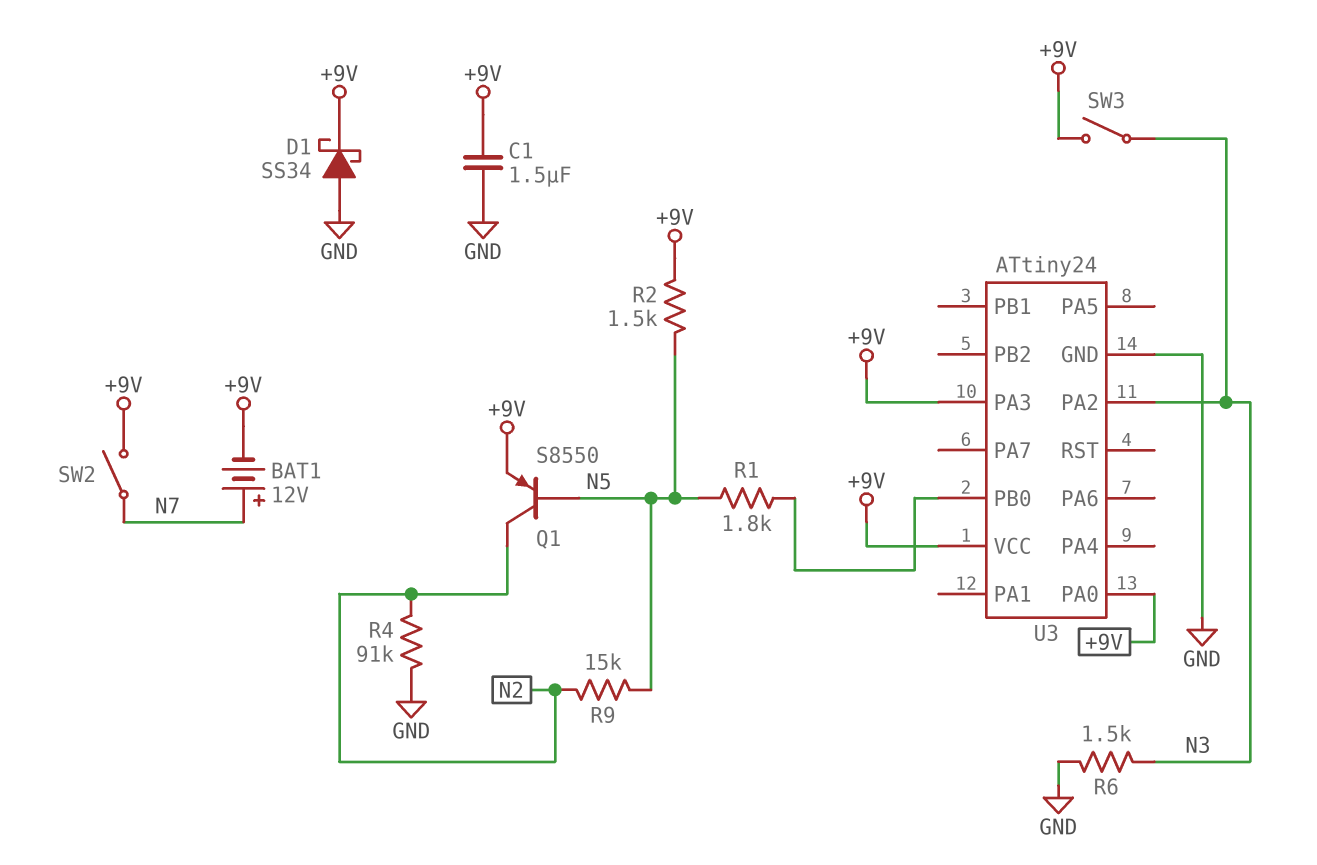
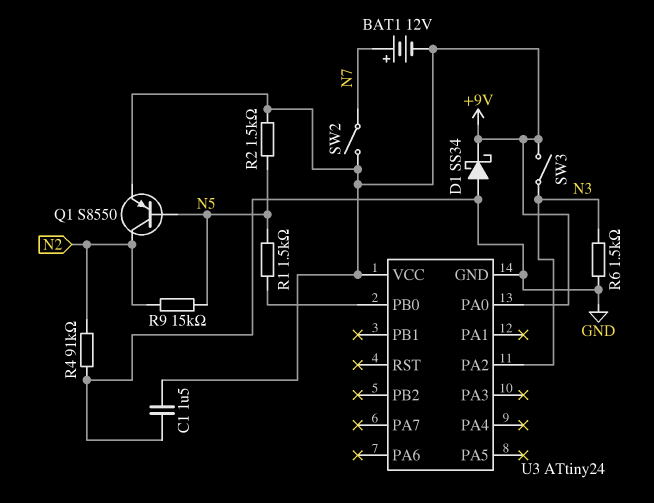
R1: 1.8k (N5, U3/PB0) -> 1.5k (N5, U3/PB0)
U3 pin PA3: +9V -> none

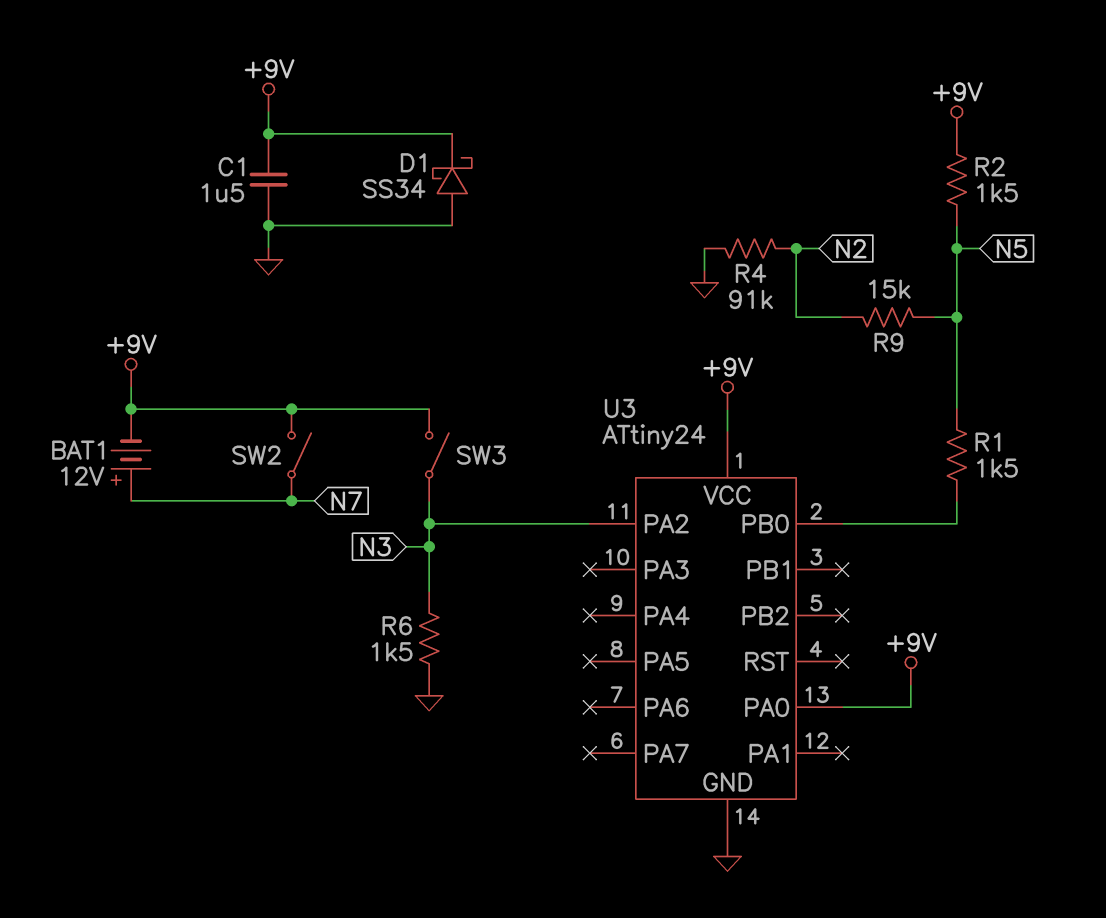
Q1: PNP S8550 (B N5, C N2, E +9V) -> none

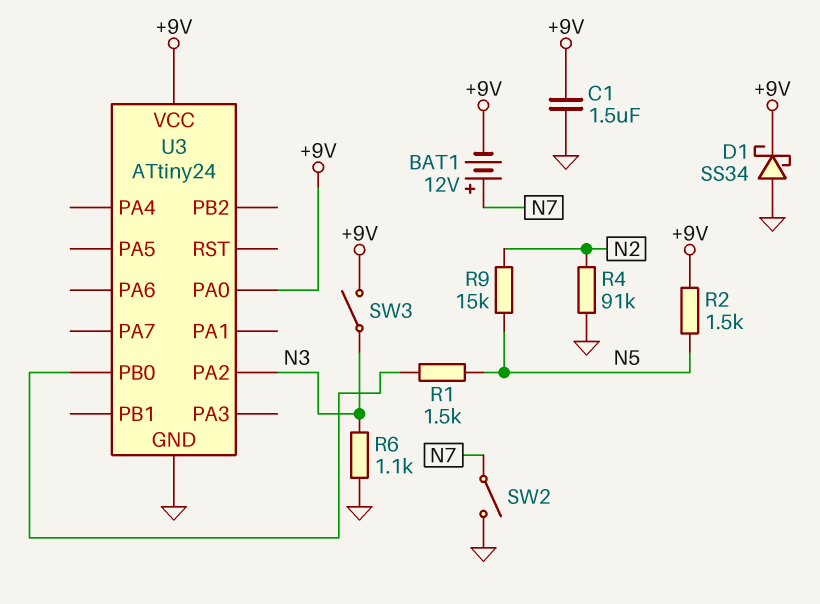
R6: 1.5k (GND, N3) -> 1.1k (GND, N3)
SW2: switch (+9V, N7) -> switch (GND, N7)

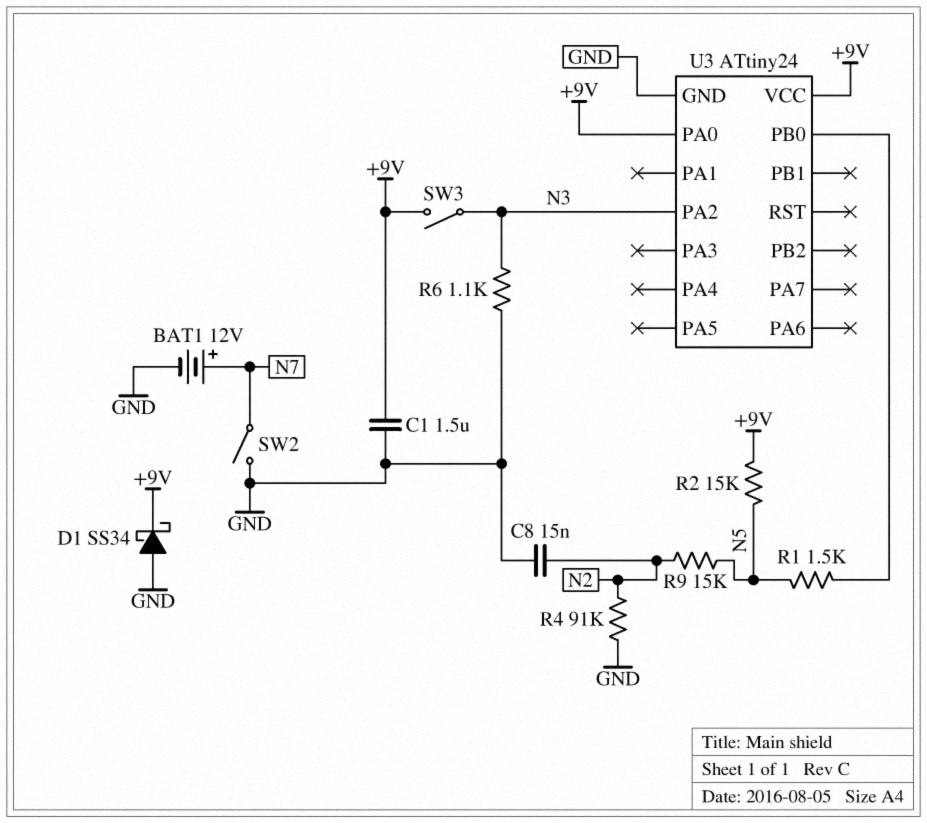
BAT1: 12V (plus N7, minus +9V) -> 12V (plus N7, minus GND)
C8: none -> 15nF (GND, N2)
R2: 1.5k (+9V, N5) -> 15k (+9V, N5)

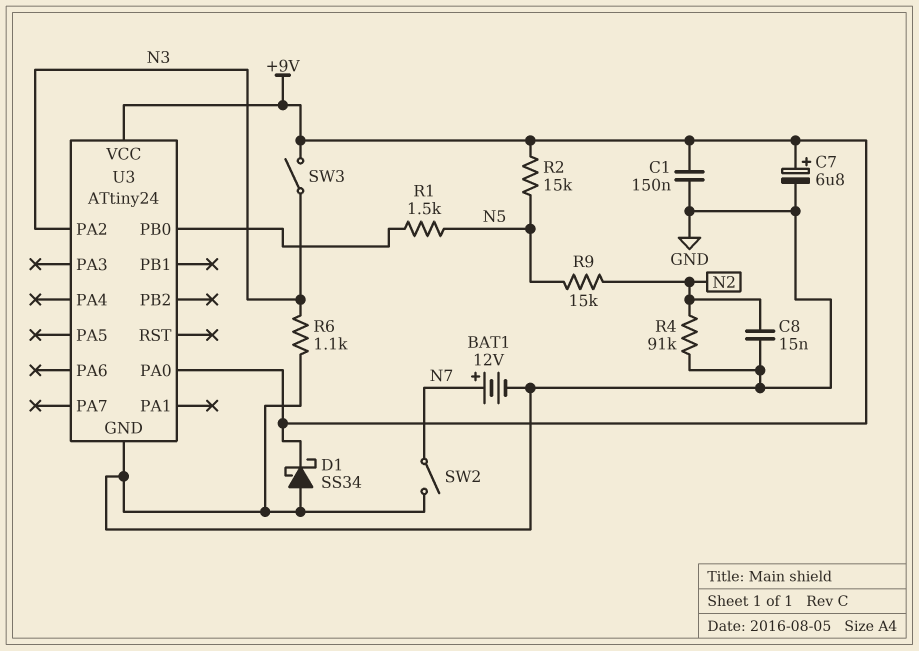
C1: 1.5uF (+9V, GND) -> 150nF (+9V, GND)
C7: none -> 6.8uF (plus +9V, minus GND)

